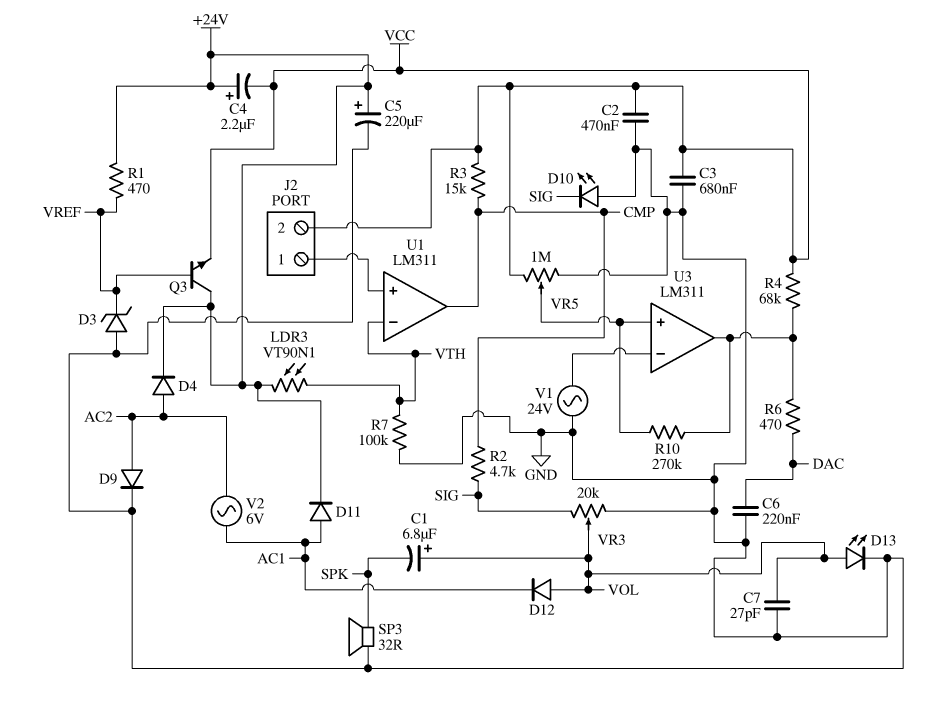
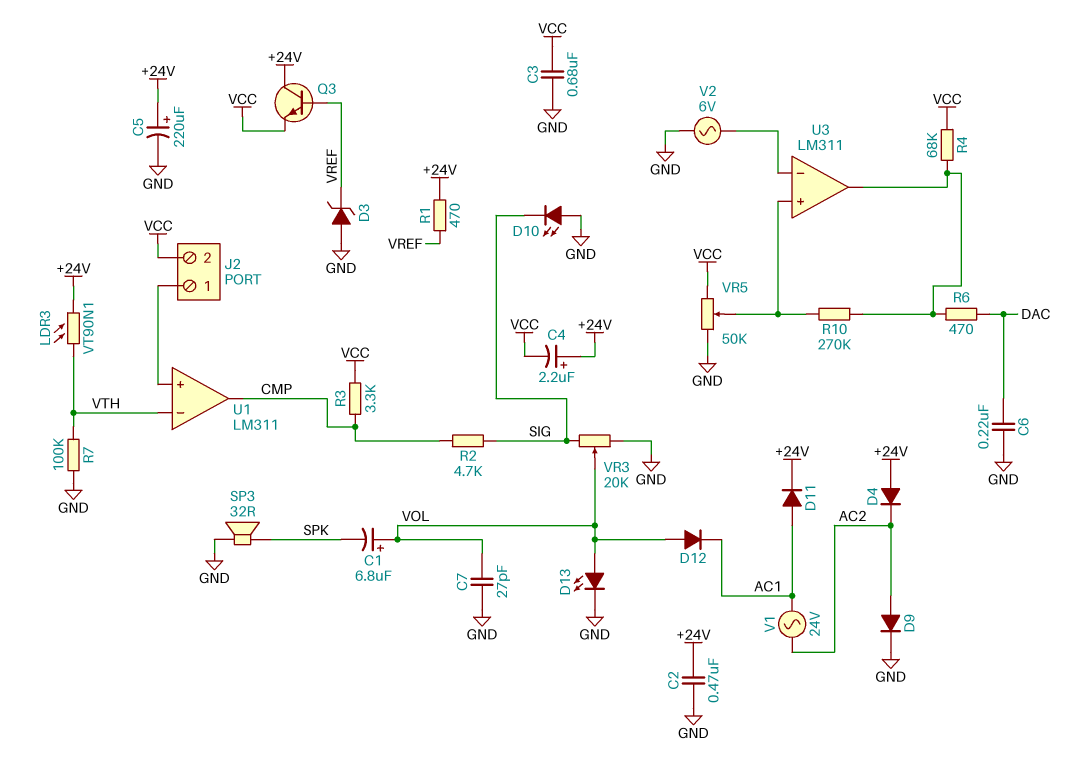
C2: 470nF (GND, VCC) -> 470nF (+24V, GND)
D4: diode (A AC2, K +24V) -> diode (A +24V, K AC2)
R3: 15k (CMP, VCC) -> 3.3k (CMP, VCC)
V1: AC 24V (GND, U3/in-) -> AC 24V (AC1, AC2)
V2: AC 6V (AC1, AC2) -> AC 6V (GND, U3/in-)
VR5: 1M (GND, VCC, wiper U3/in+) -> 50k (GND, VCC, wiper U3/in+)

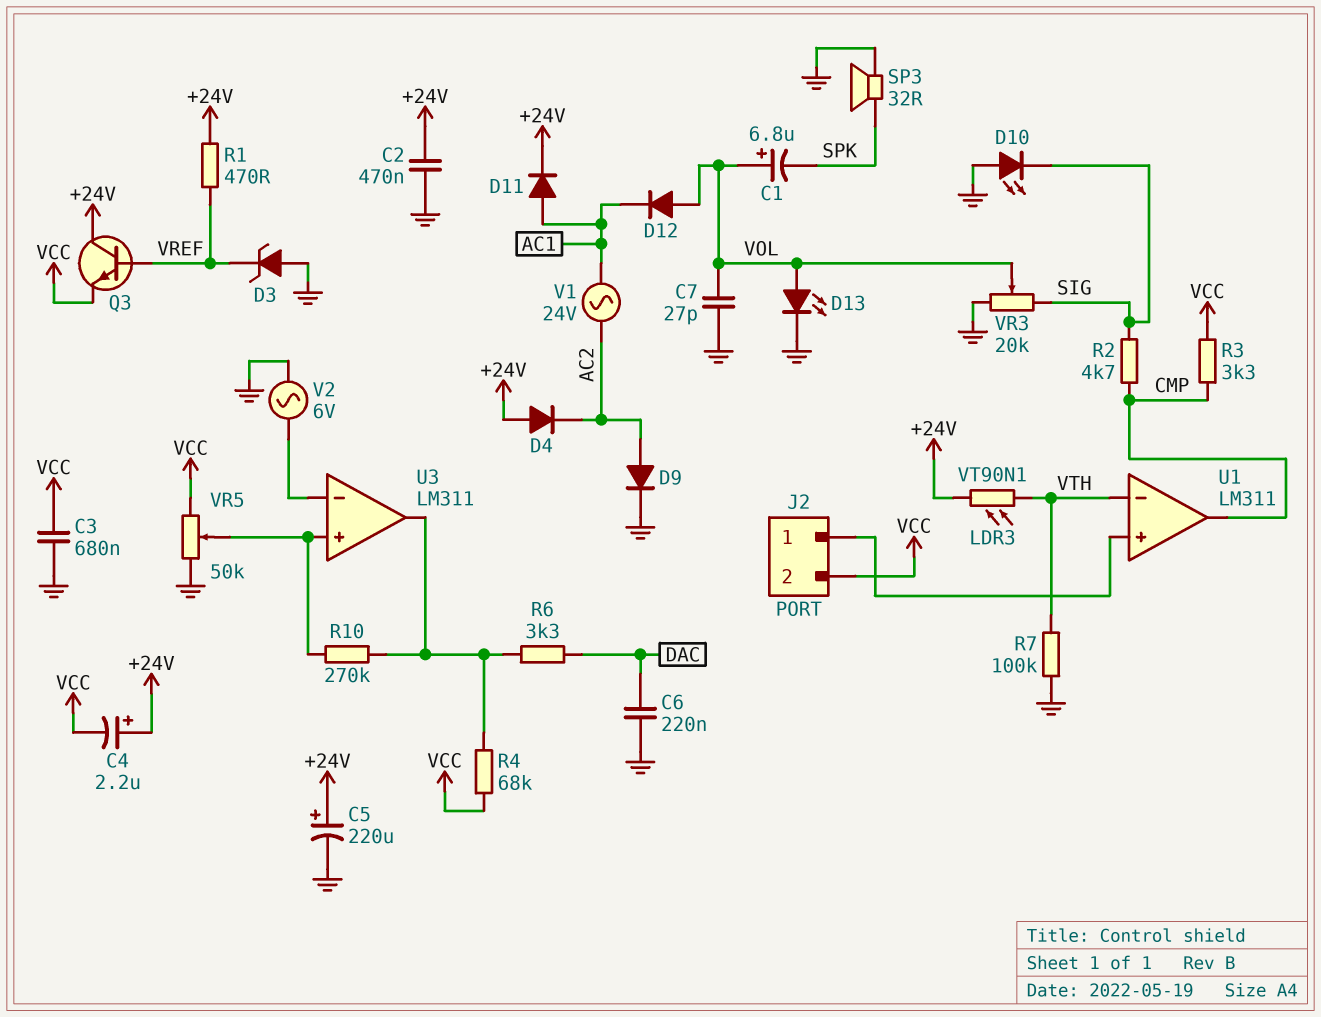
R6: 470 (DAC, U3/out) -> 3.3k (DAC, U3/out)

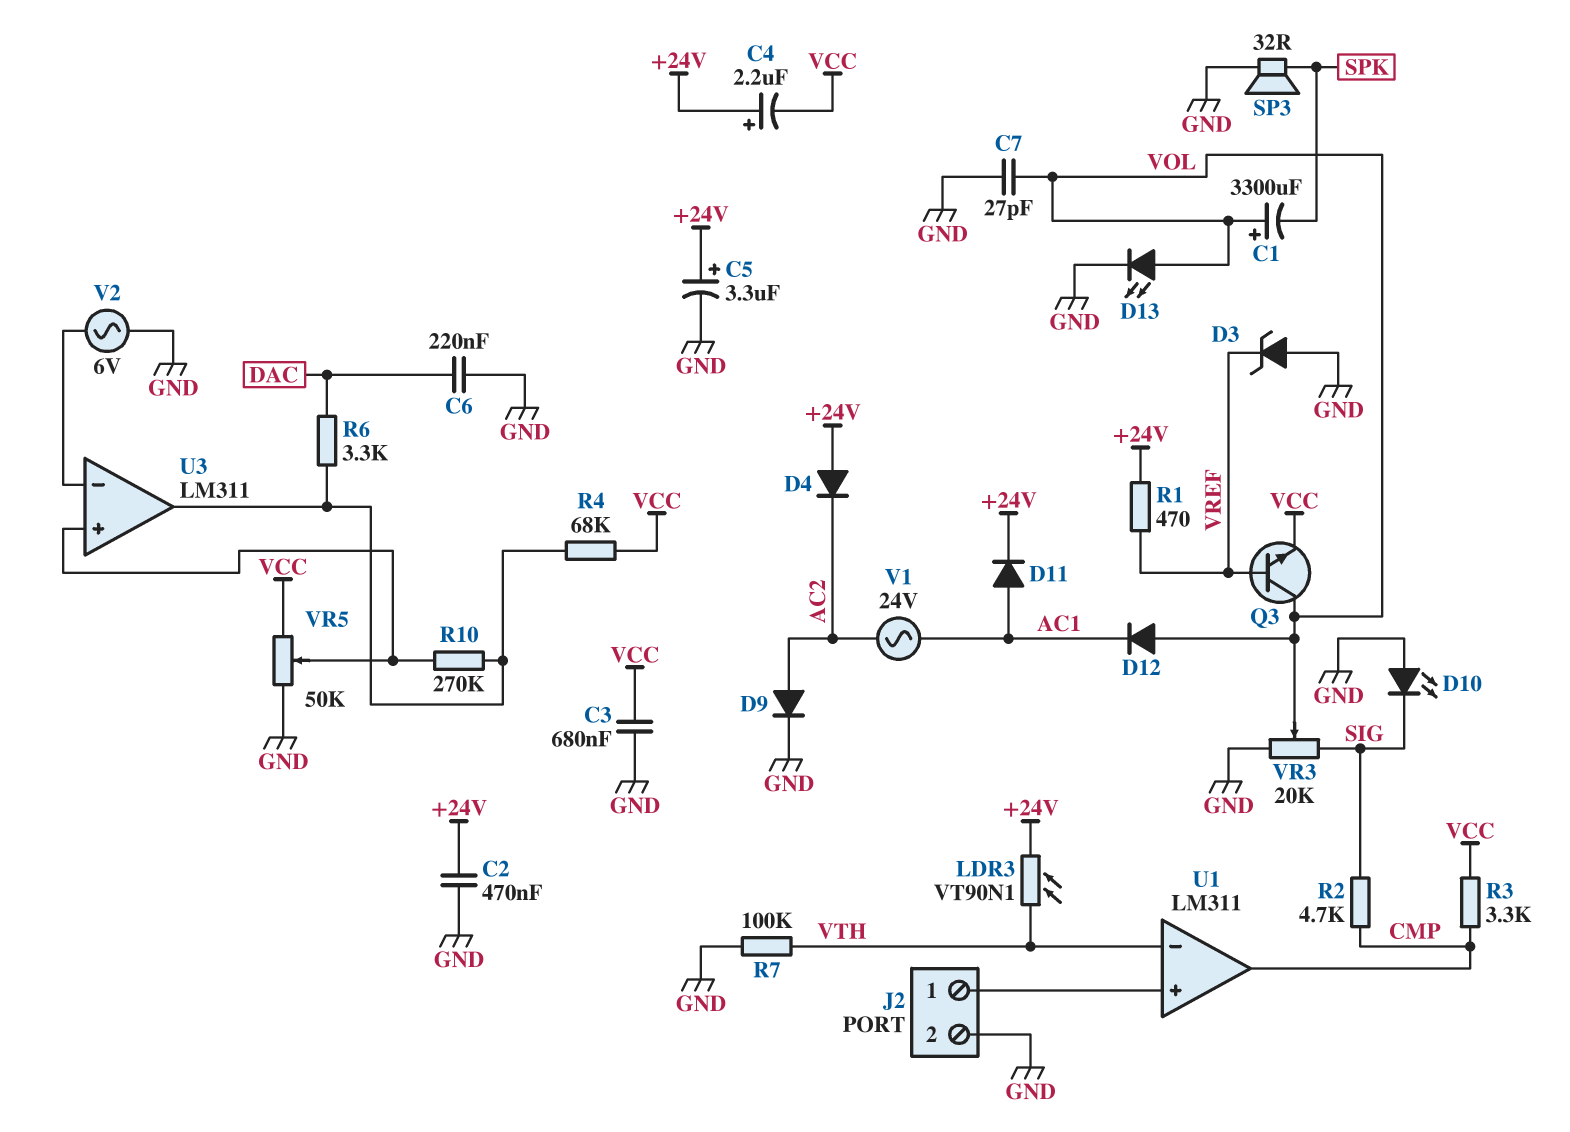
C1: 6.8uF (plus VOL, minus SPK) -> 3300uF (plus VOL, minus SPK)
C5: 220uF (plus +24V, minus GND) -> 3.3uF (plus +24V, minus GND)
J2 pin 2: VCC -> GND
Q3: NPN (B VREF, C +24V, E VCC) -> NPN (B VREF, C VOL, E VCC)

